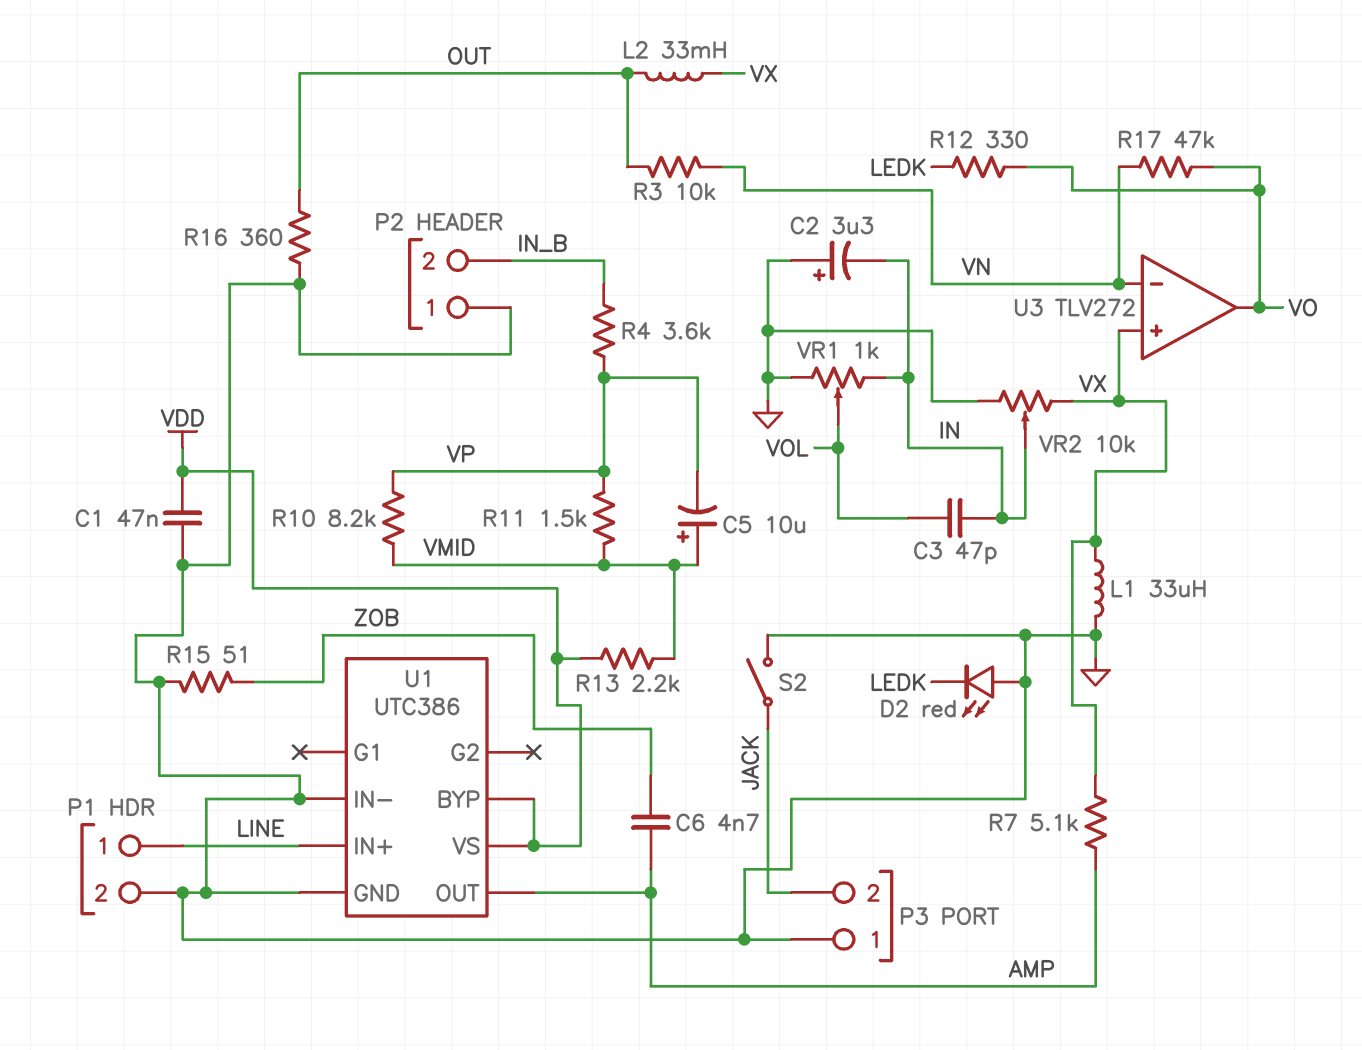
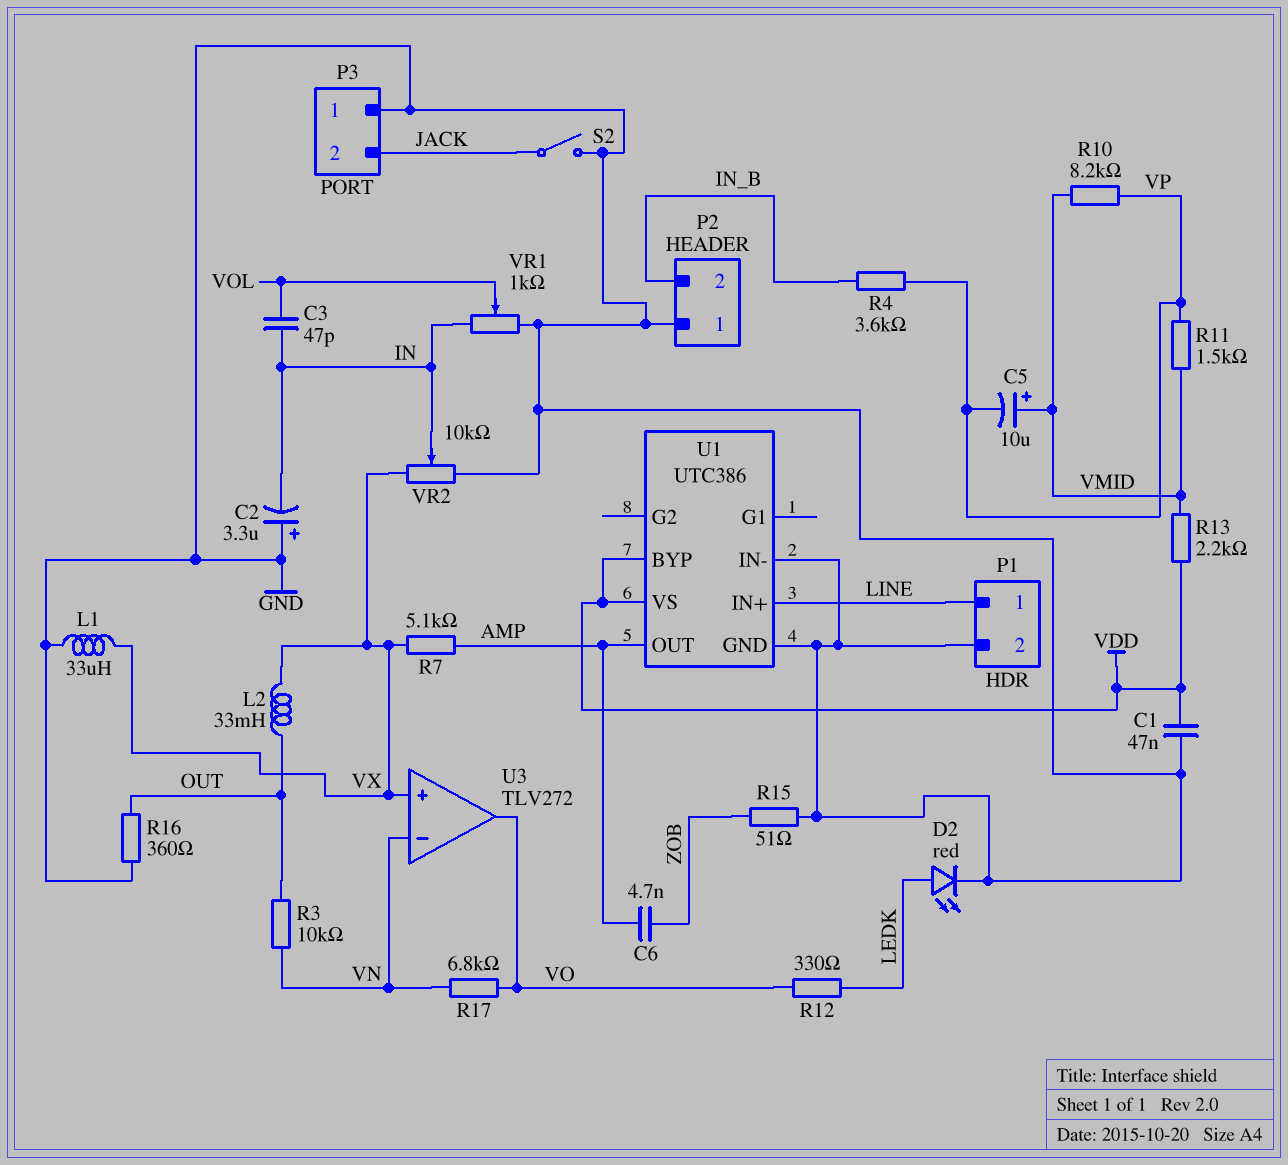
D2: LED red (A GND, K LEDK) -> LED red (A LEDK, K GND)
R17: 47k (VN, VO) -> 6.8k (VN, VO)

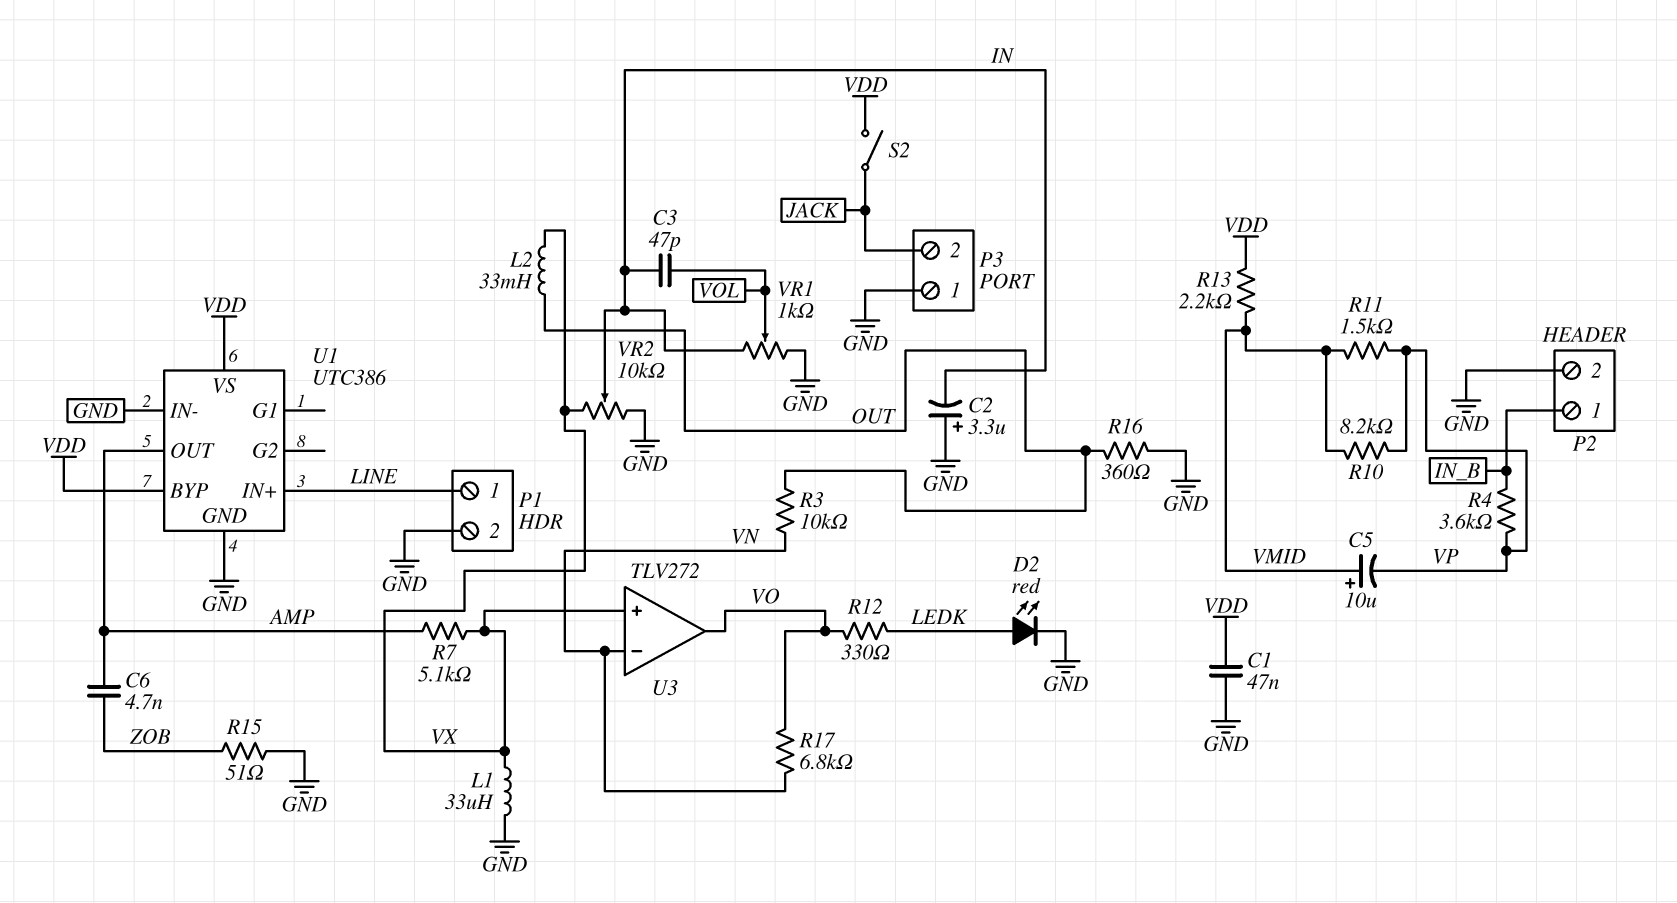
P2 pin 1: GND -> IN_B
P2 pin 2: IN_B -> GND
S2: switch (GND, JACK) -> switch (JACK, VDD)

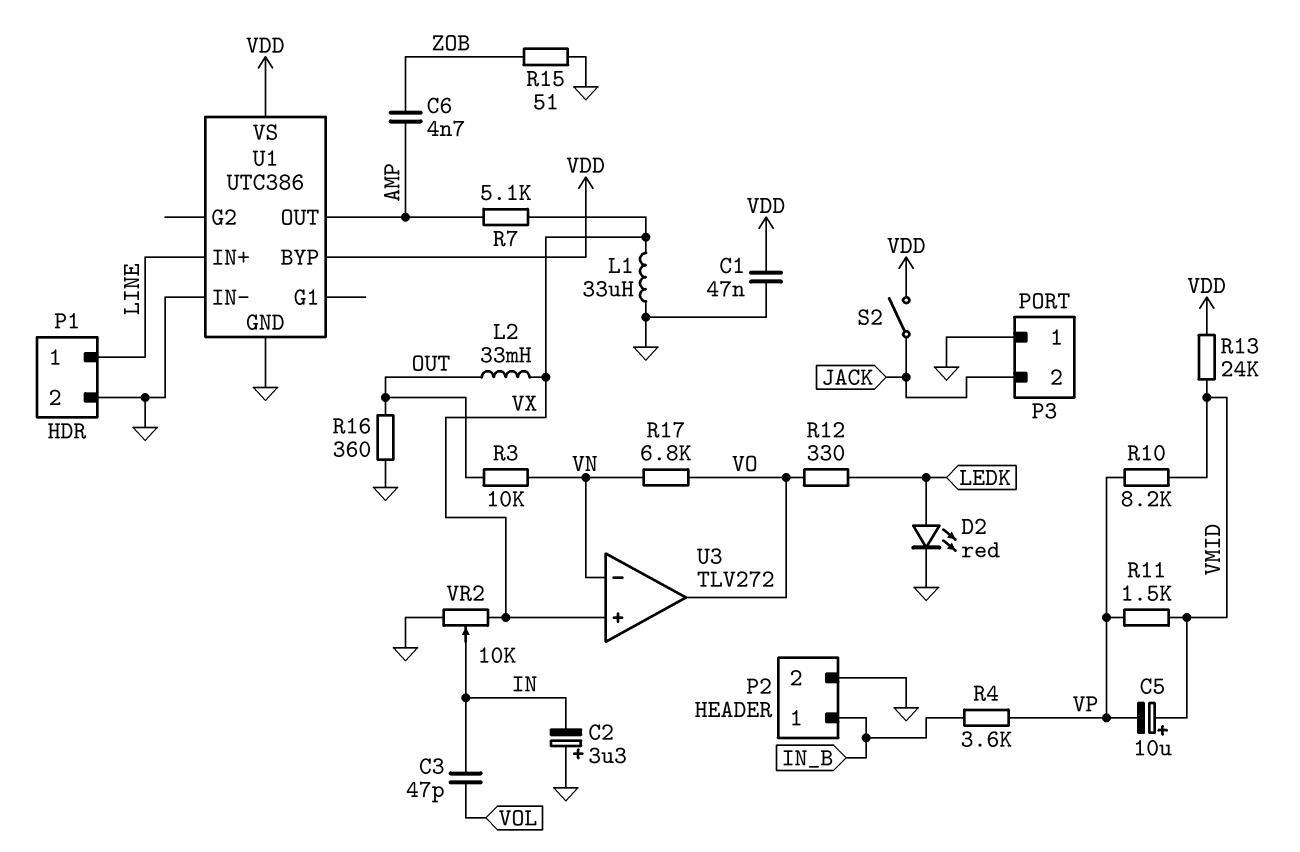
R13: 2.2k (VDD, VMID) -> 24k (VDD, VMID)
VR1: 1k (GND, IN, wiper VOL) -> none

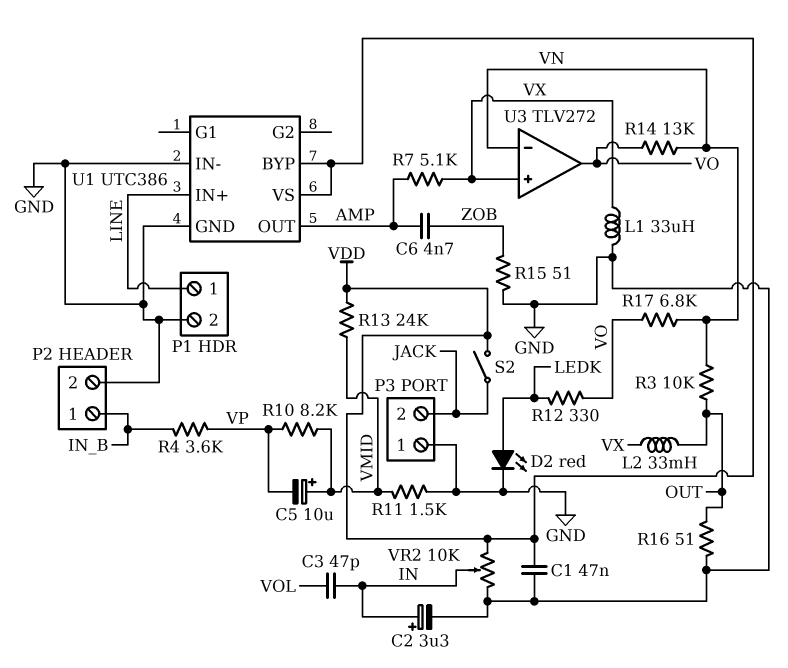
C2: 3.3uF (plus GND, minus IN) -> 3.3uF (plus IN, minus GND)
R11: 1.5k (VMID, VP) -> 1.5k (GND, VMID)
R14: none -> 13k (VN, VO)
R16: 360 (GND, OUT) -> 51 (GND, OUT)
VR2: 10k (GND, VX, wiper IN) -> 10k (GND, VDD, wiper IN)

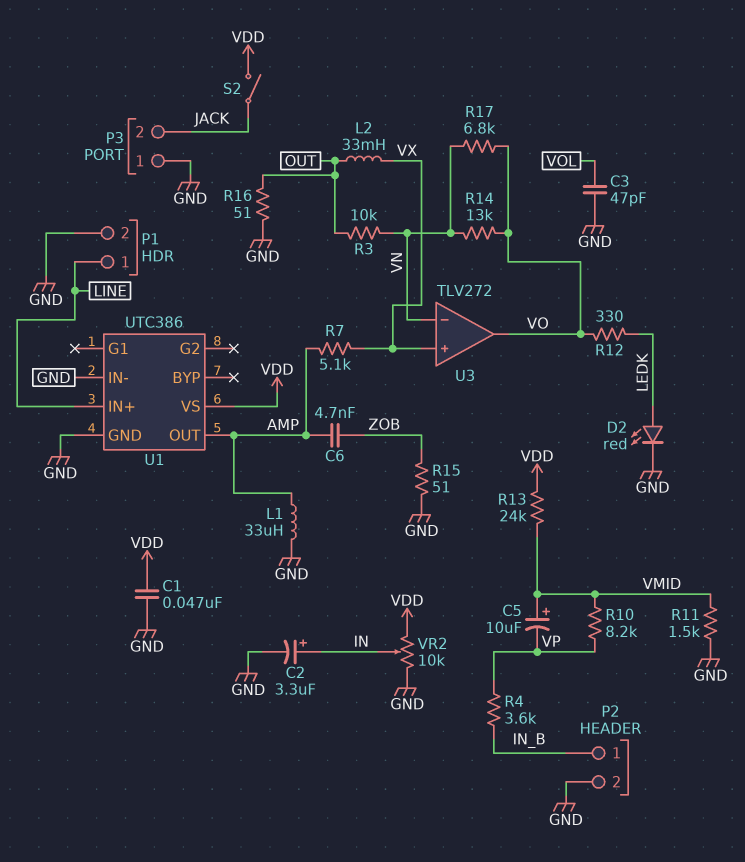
C3: 47pF (IN, VOL) -> 47pF (GND, VOL)
L1: 33uH (GND, VX) -> 33uH (AMP, GND)
U1 pin BYP: VDD -> none

